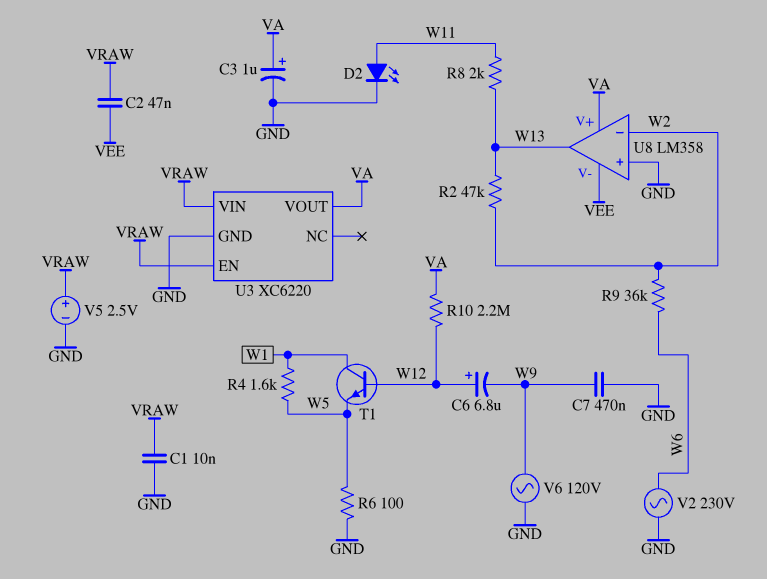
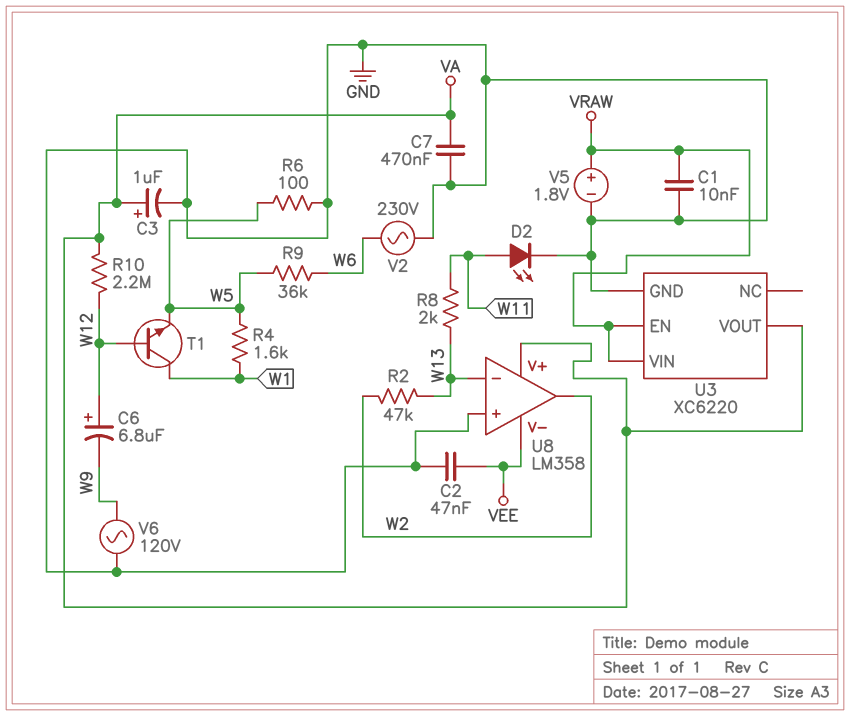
C2: 47nF (VEE, VRAW) -> 47nF (GND, VEE)
C7: 470nF (GND, W9) -> 470nF (GND, VA)
R9: 36k (W2, W6) -> 36k (W5, W6)
U8 pin in-: W2 -> W13
U8 pin out: W13 -> W2
V5: 2.5V (plus VRAW, minus GND) -> 1.8V (plus VRAW, minus GND)

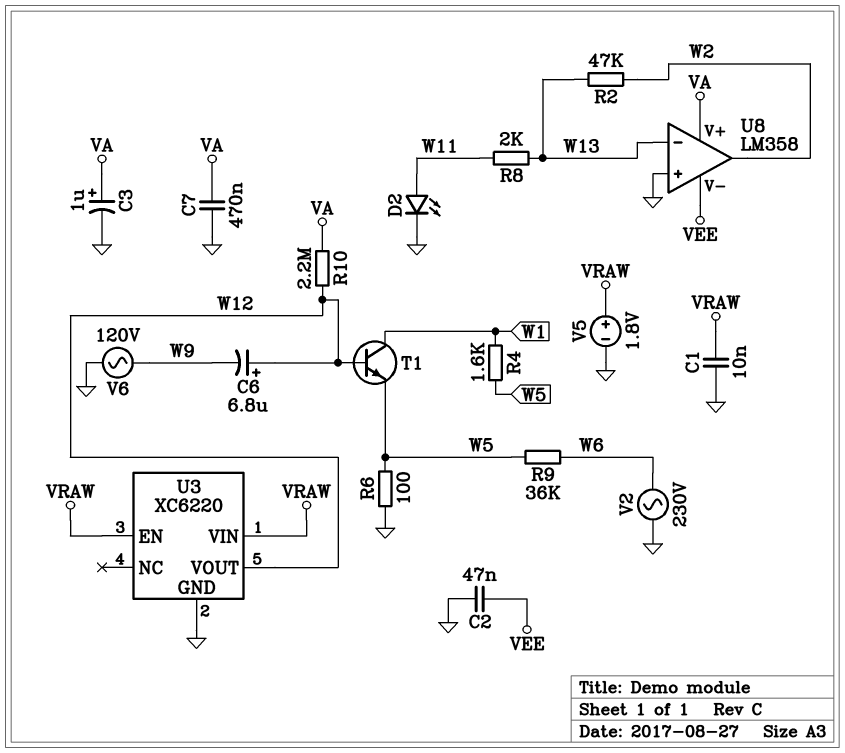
U3 pin VOUT: VA -> W12

